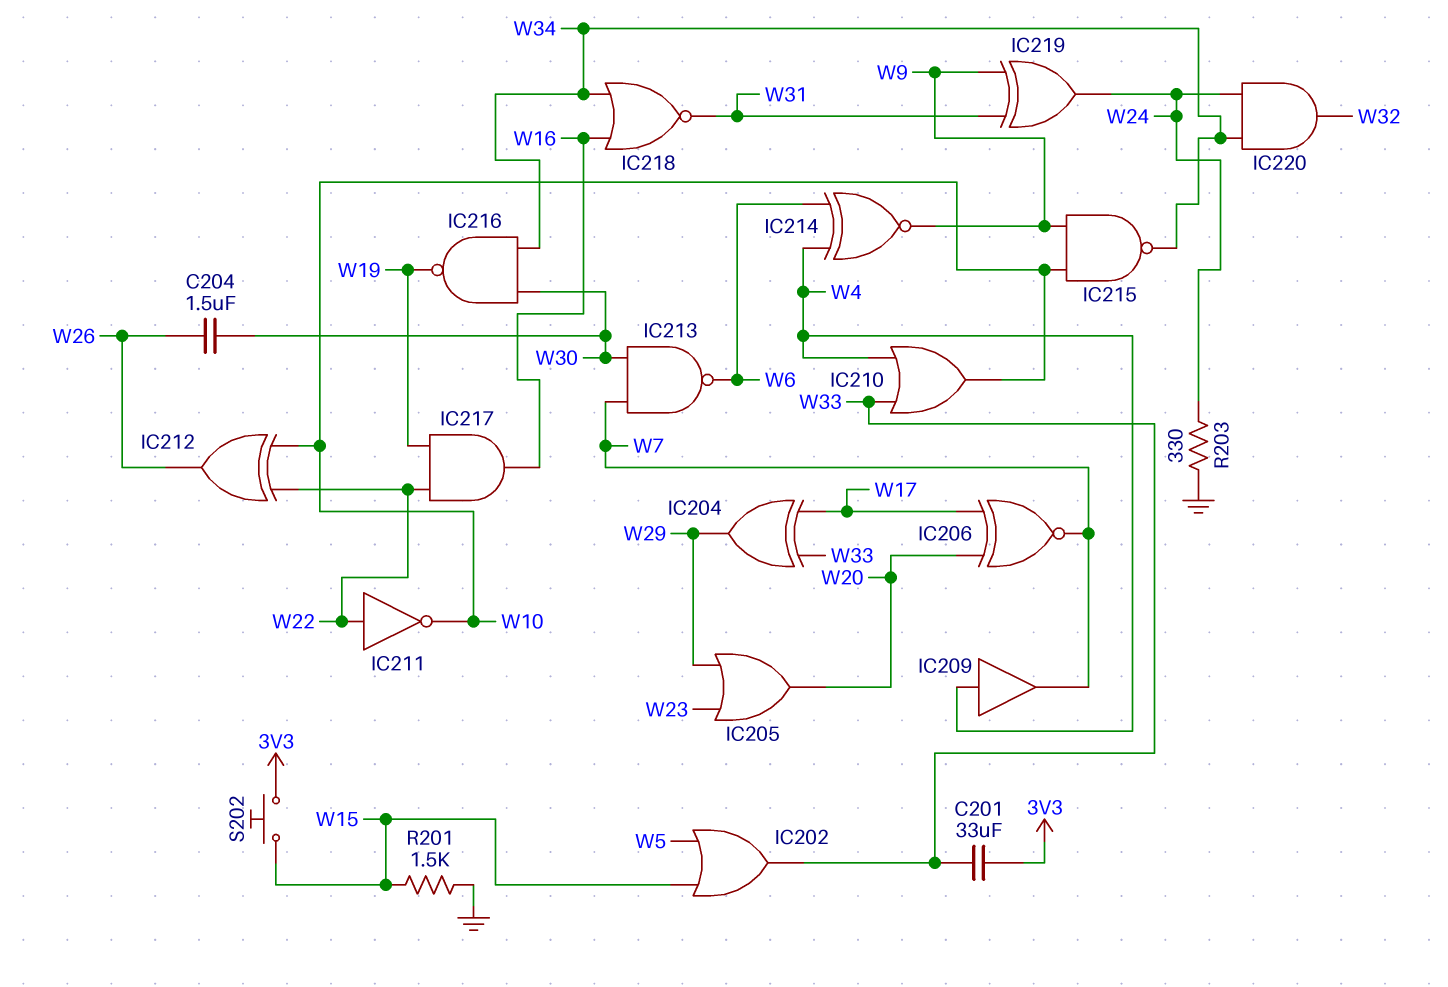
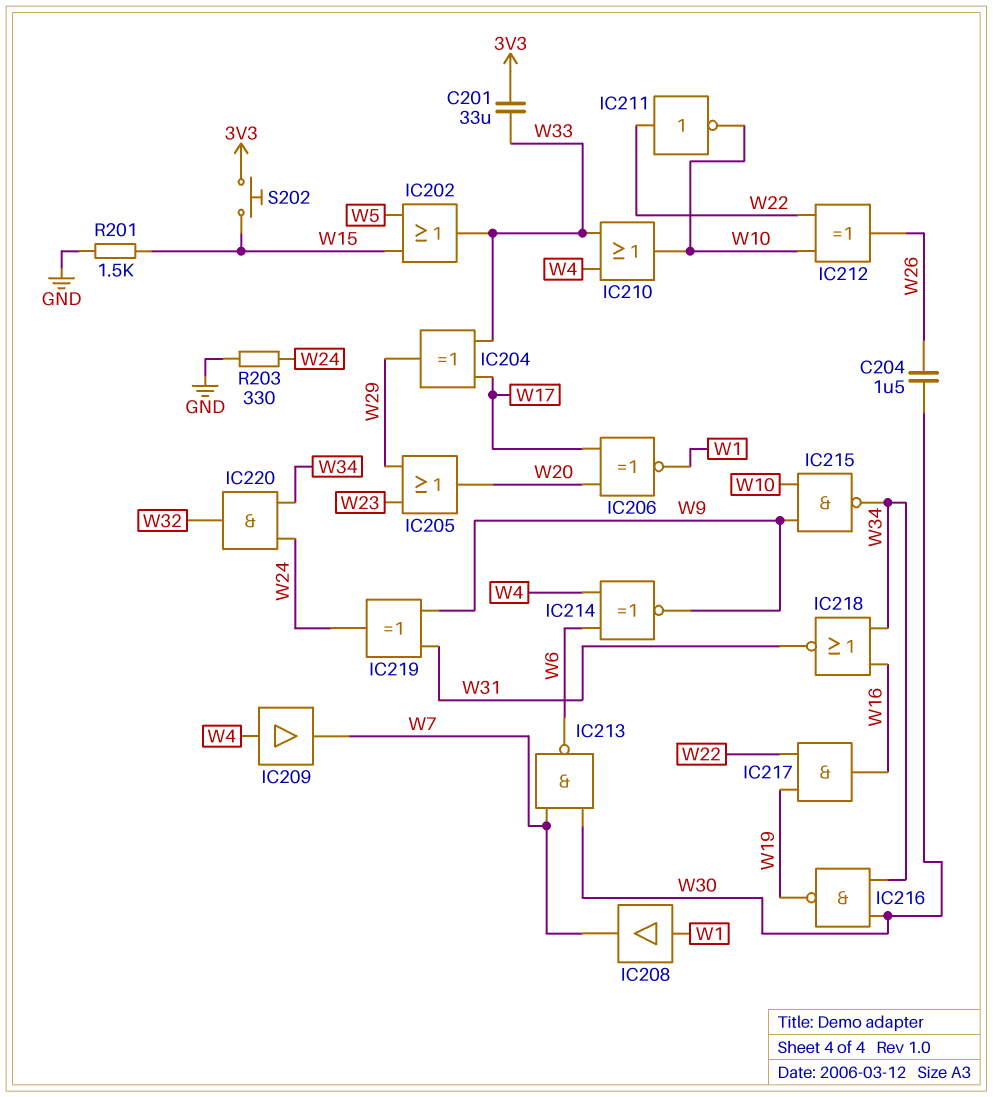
IC206: XNOR (in W17, in W20, out W7) -> XNOR (in W17, in W20, out W1)
IC208: none -> buffer (in W1, out W7)

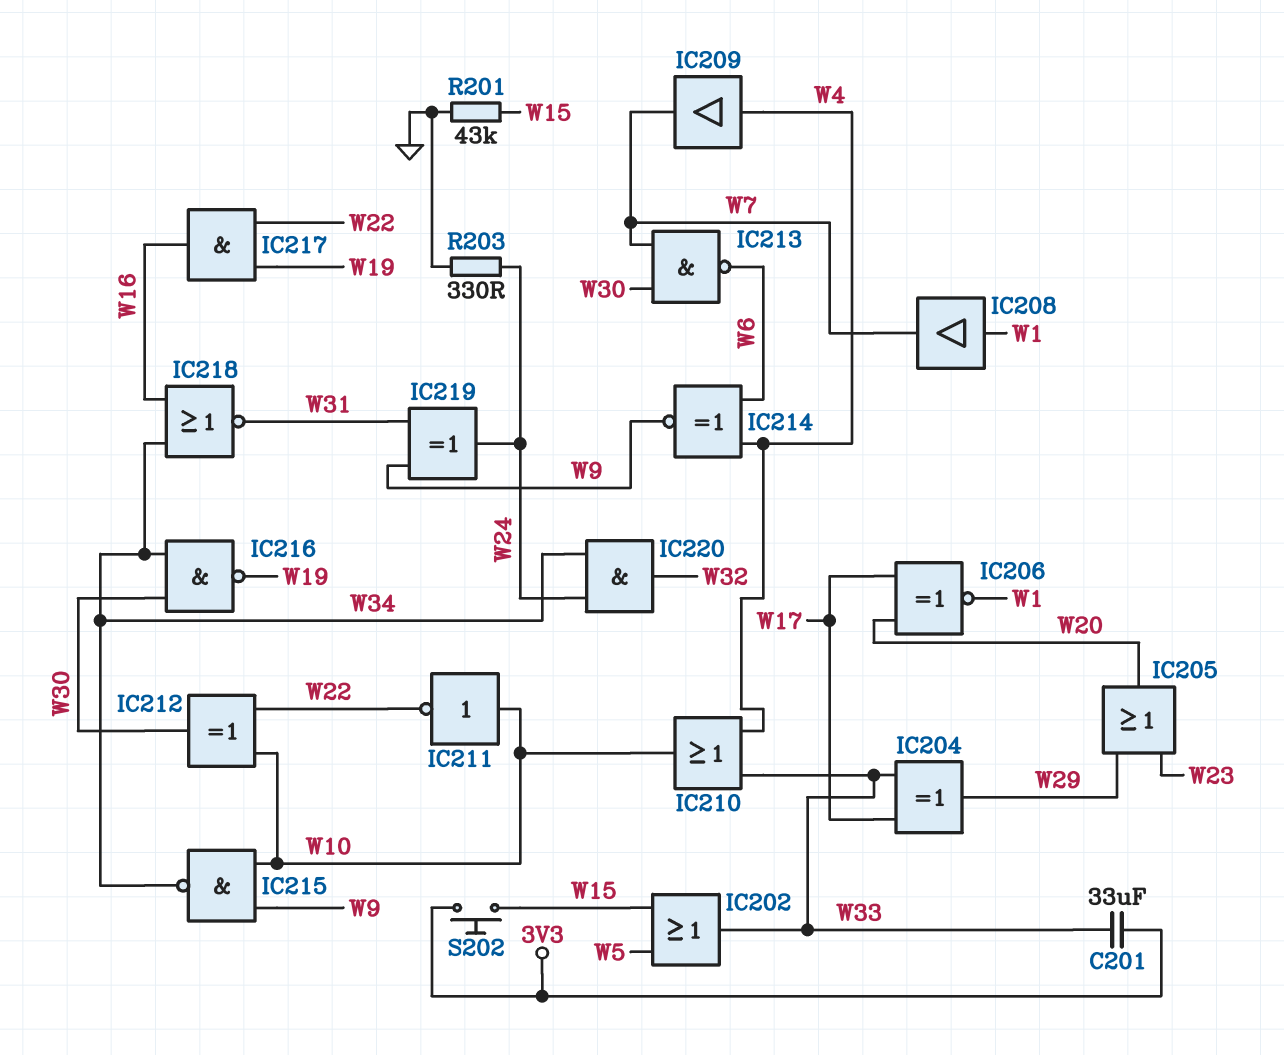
C204: 1.5uF (W26, W30) -> none
IC211: NOT (in W22, out W10) -> NOT (in W10, out W22)
IC212: XOR (in W10, in W22, out W26) -> XOR (in W10, in W22, out W30)
R201: 1.5k (GND, W15) -> 43k (GND, W15)

